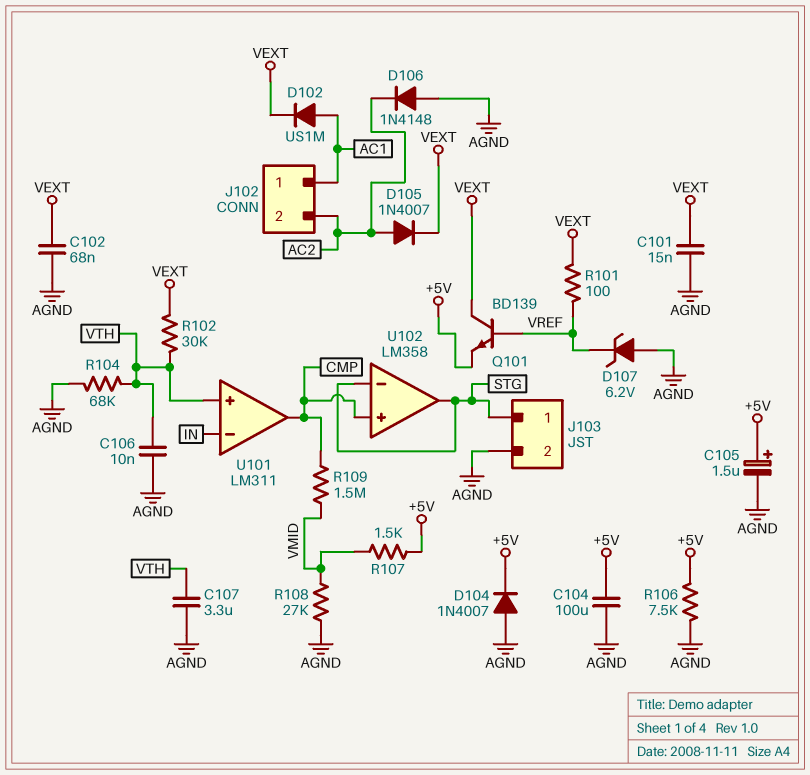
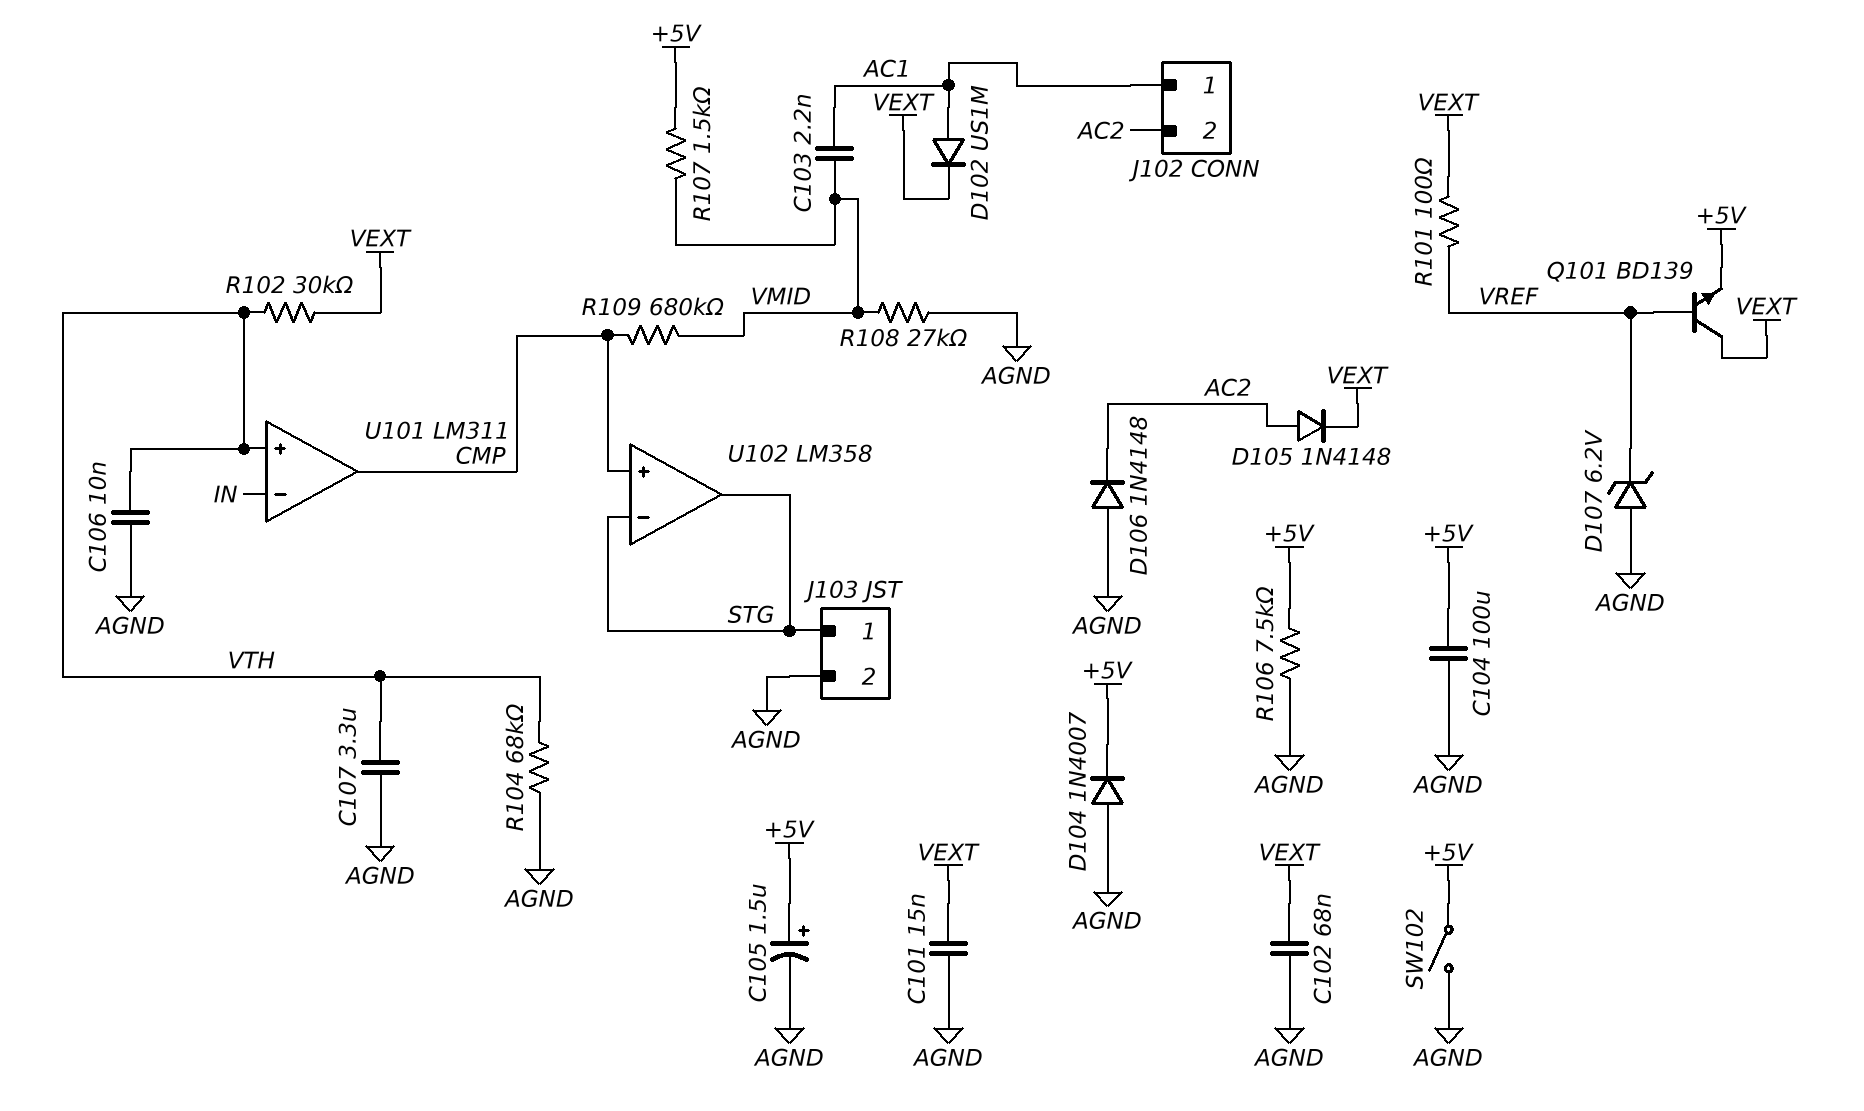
C103: none -> 2.2nF (AC1, VMID)
D105: diode 1N4007 (A AC2, K VEXT) -> diode 1N4148 (A AC2, K VEXT)
R109: 1.5M (CMP, VMID) -> 680k (CMP, VMID)
SW102: none -> switch (+5V, AGND)

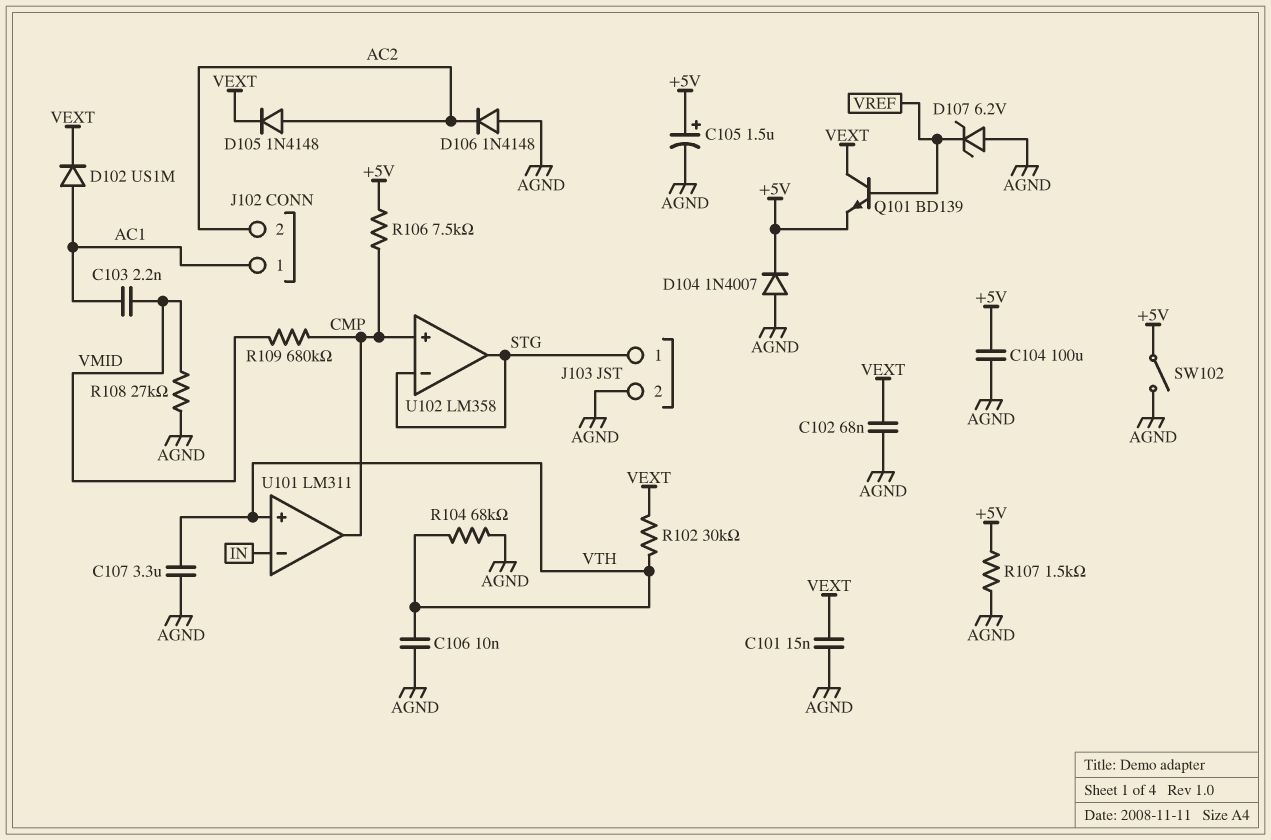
R101: 100 (VEXT, VREF) -> none
R106: 7.5k (+5V, AGND) -> 7.5k (+5V, CMP)
R107: 1.5k (+5V, VMID) -> 1.5k (+5V, AGND)

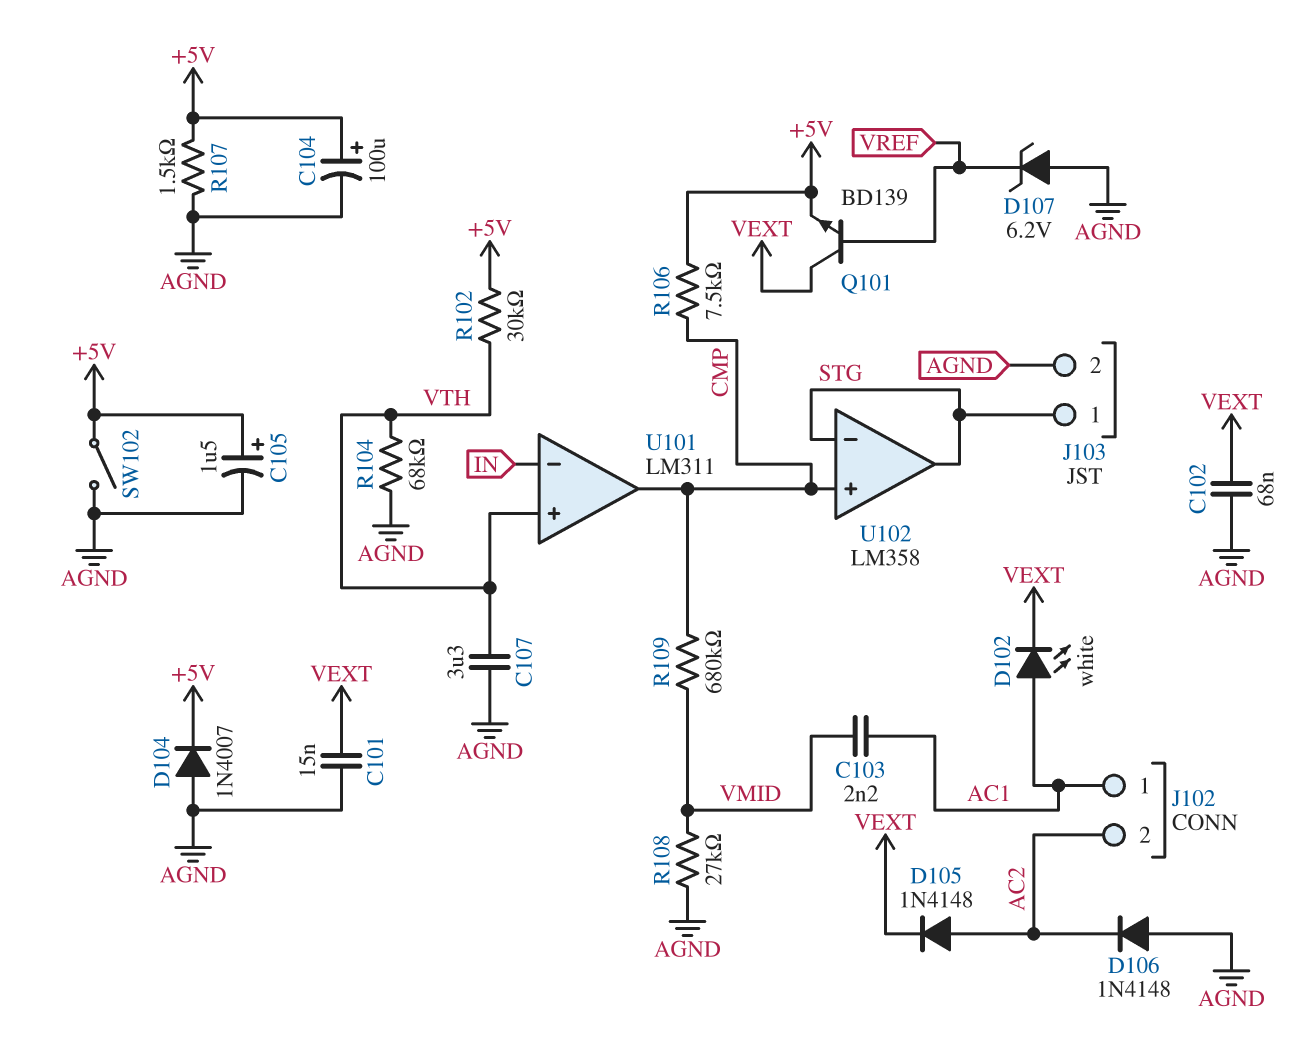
C104: 100uF (+5V, AGND) -> 100uF (plus +5V, minus AGND)
C106: 10nF (AGND, VTH) -> none
D102: diode US1M (A AC1, K VEXT) -> LED white (A AC1, K VEXT)
R102: 30k (VEXT, VTH) -> 30k (+5V, VTH)

